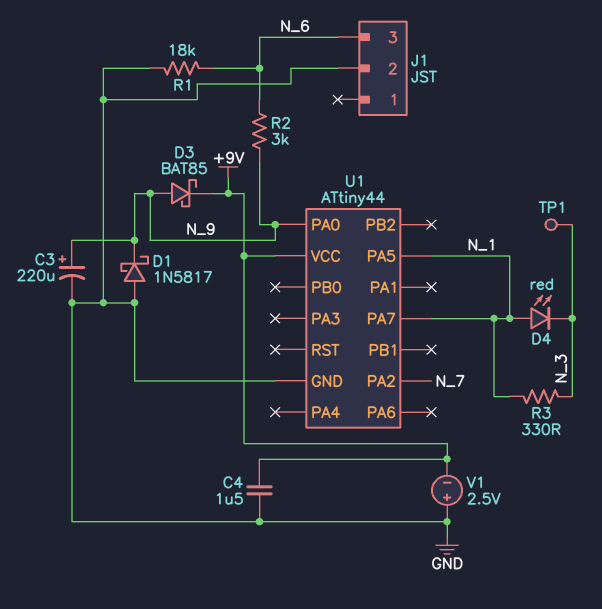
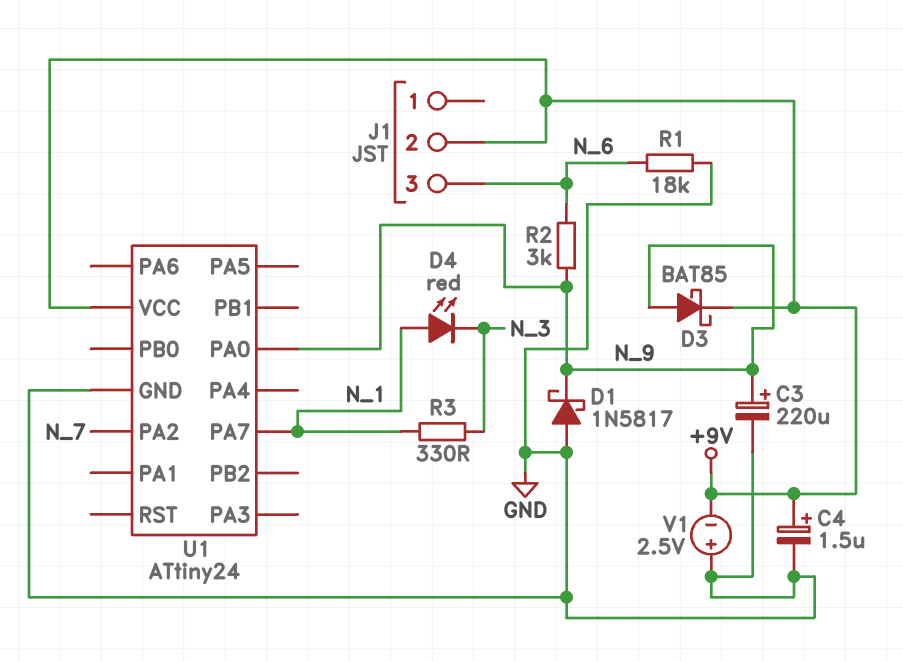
C4: 1.5uF (+9V, GND) -> 1.5uF (plus +9V, minus GND)
J1 pin 2: GND -> +9V
TP1: test point (N_3) -> none
U1: ATtiny44 -> ATtiny24
U1 pin PA5: N_1 -> none

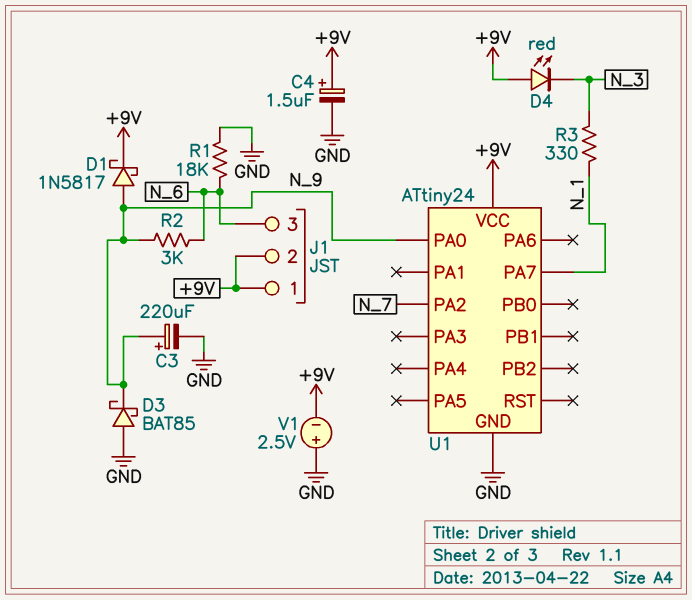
D1: schottky 1N5817 (A GND, K N_9) -> schottky 1N5817 (A N_9, K +9V)
D3: schottky BAT85 (A N_9, K +9V) -> schottky BAT85 (A GND, K N_9)
D4: LED red (A N_1, K N_3) -> LED red (A +9V, K N_3)
J1 pin 1: none -> +9V

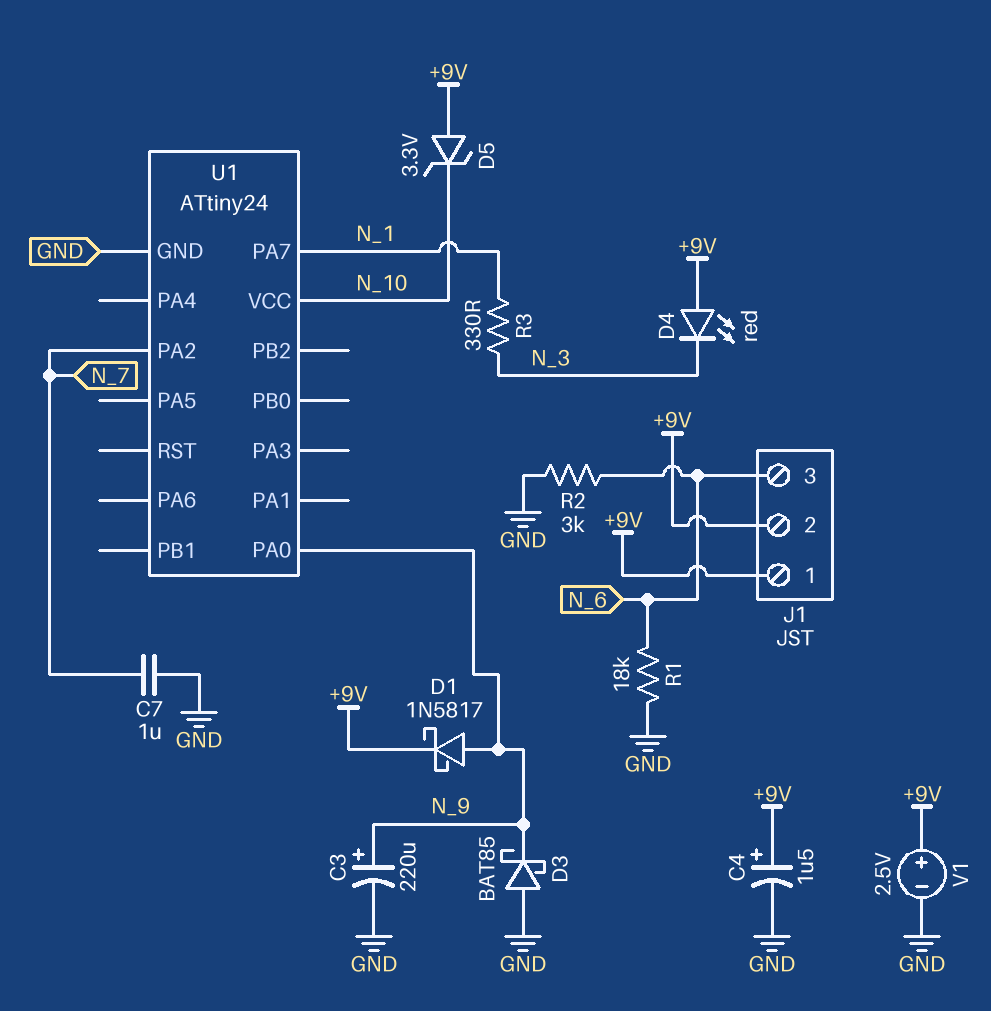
C7: none -> 1uF (GND, N_7)
D5: none -> zener 3.3V (A +9V, K N_10)
R2: 3k (N_6, N_9) -> 3k (GND, N_6)
U1 pin VCC: +9V -> N_10
V1: 2.5V (plus GND, minus +9V) -> 2.5V (plus +9V, minus GND)

